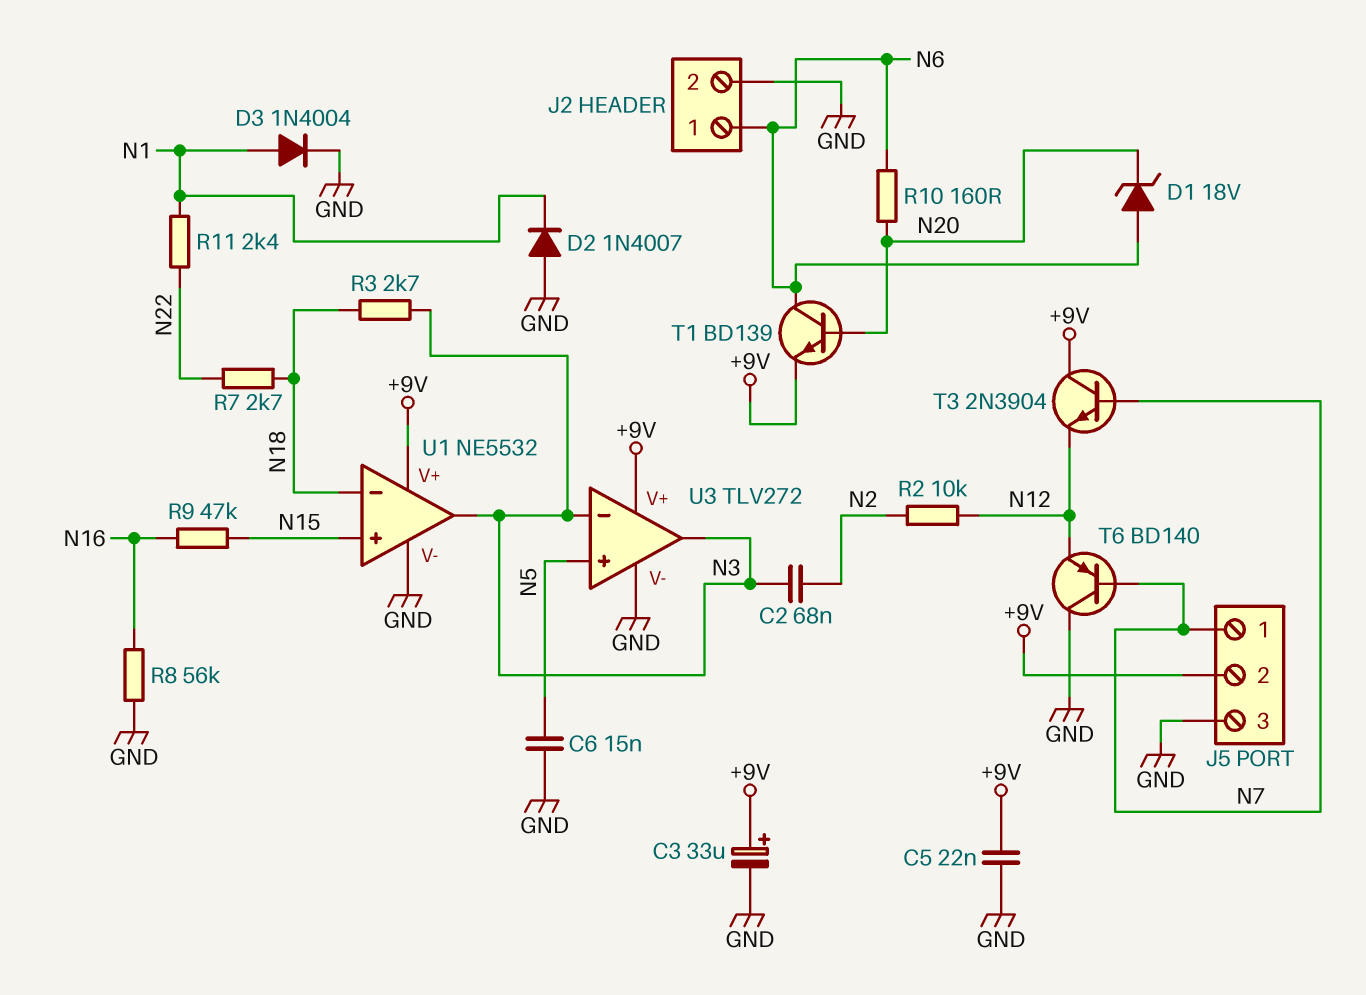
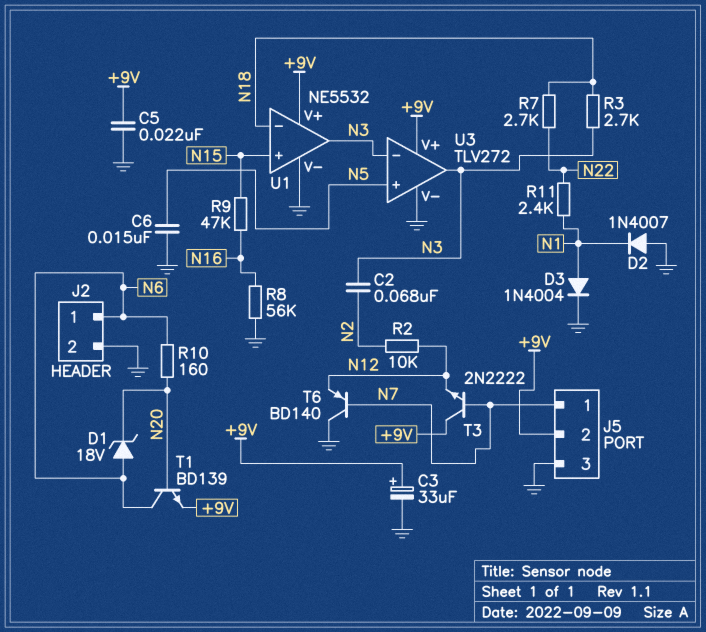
T3: NPN 2N3904 (B N7, C +9V, E N12) -> NPN 2N2222 (B N7, C +9V, E N12)

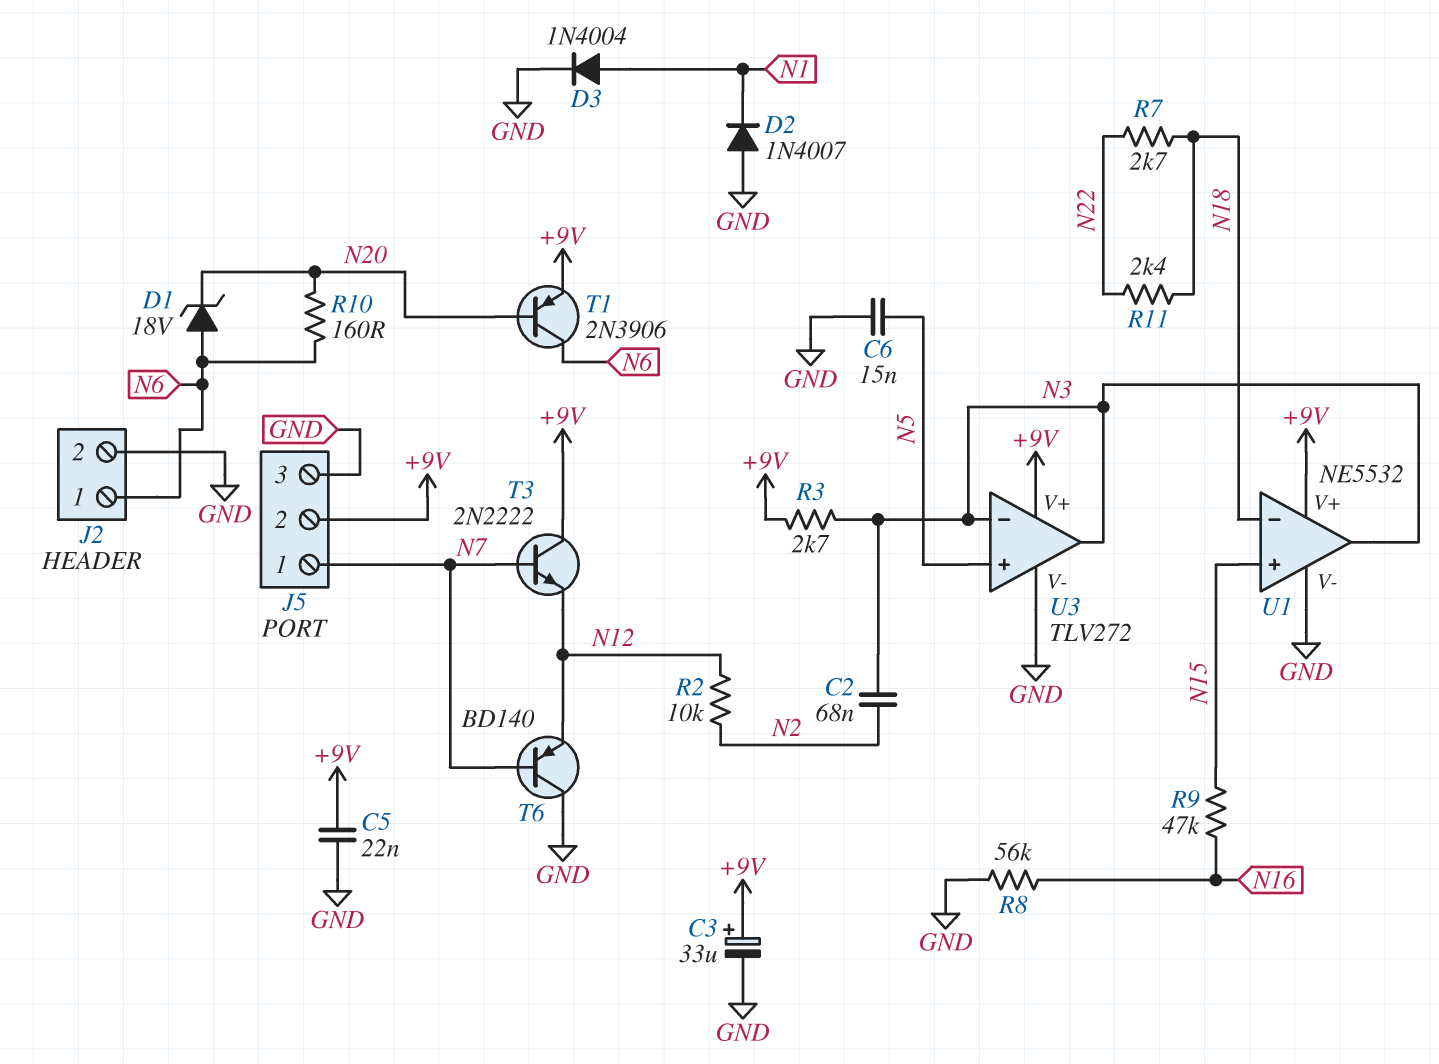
R3: 2.7k (N3, N18) -> 2.7k (+9V, N3)
R11: 2.4k (N1, N22) -> 2.4k (N18, N22)
T1: NPN BD139 (B N20, C N6, E +9V) -> PNP 2N3906 (B N20, C N6, E +9V)

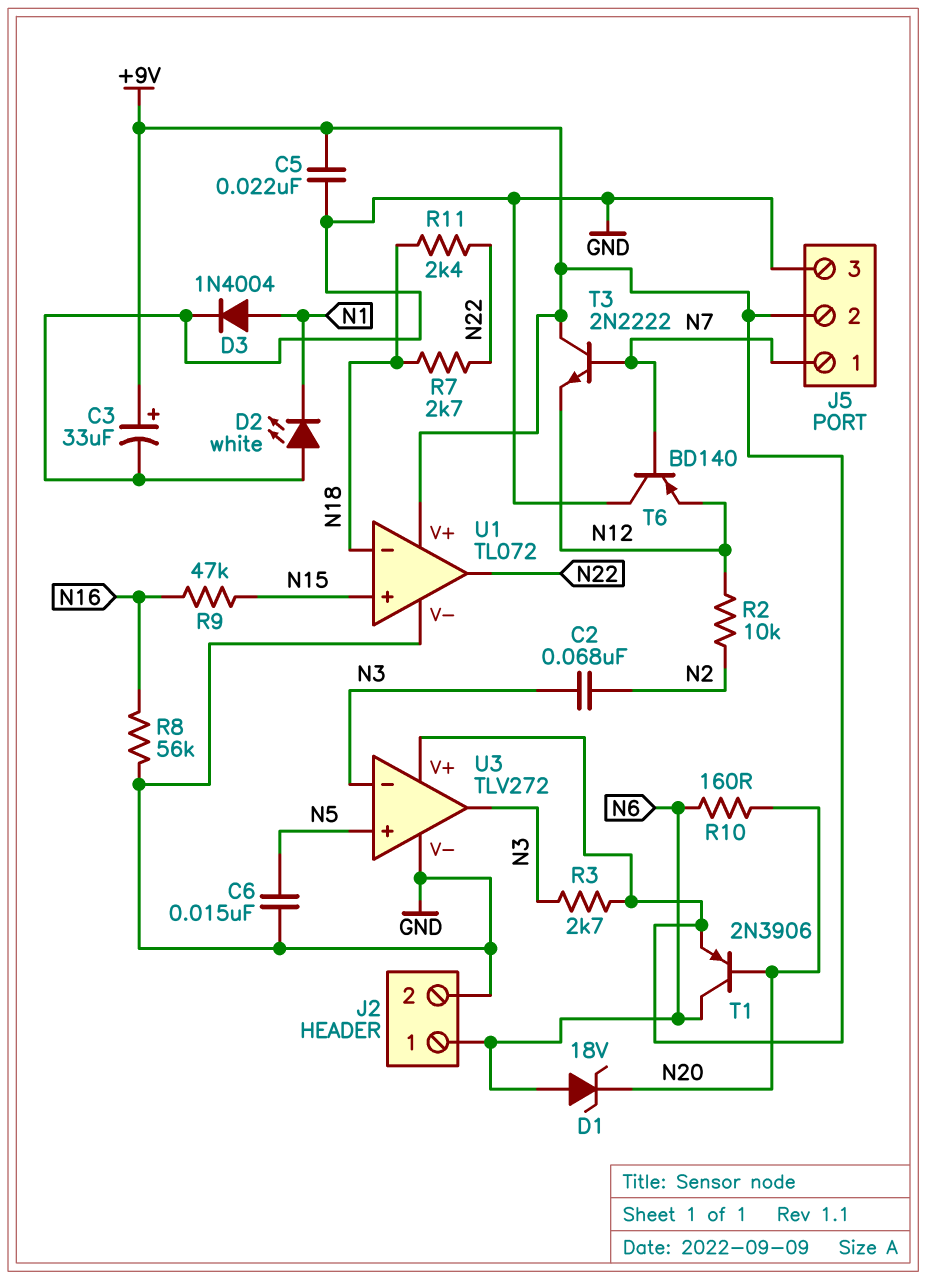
D2: diode 1N4007 (A GND, K N1) -> LED white (A GND, K N1)
U1: NE5532 -> TL072
U1 pin out: N3 -> N22

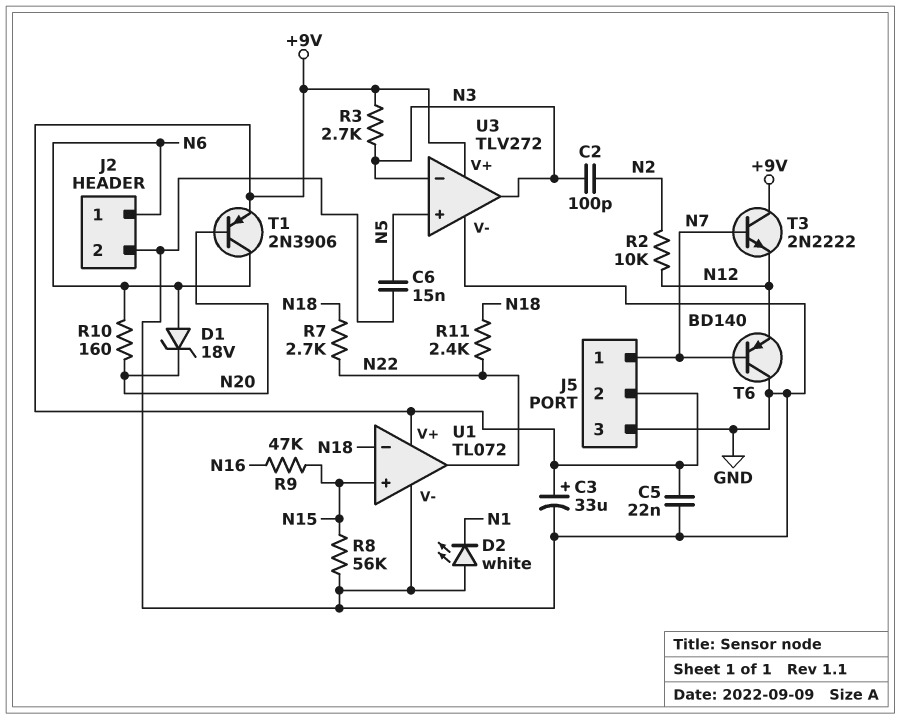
C2: 68nF (N2, N3) -> 100pF (N2, N3)
D3: diode 1N4004 (A N1, K GND) -> none
R8: 56k (GND, N16) -> 56k (GND, N15)

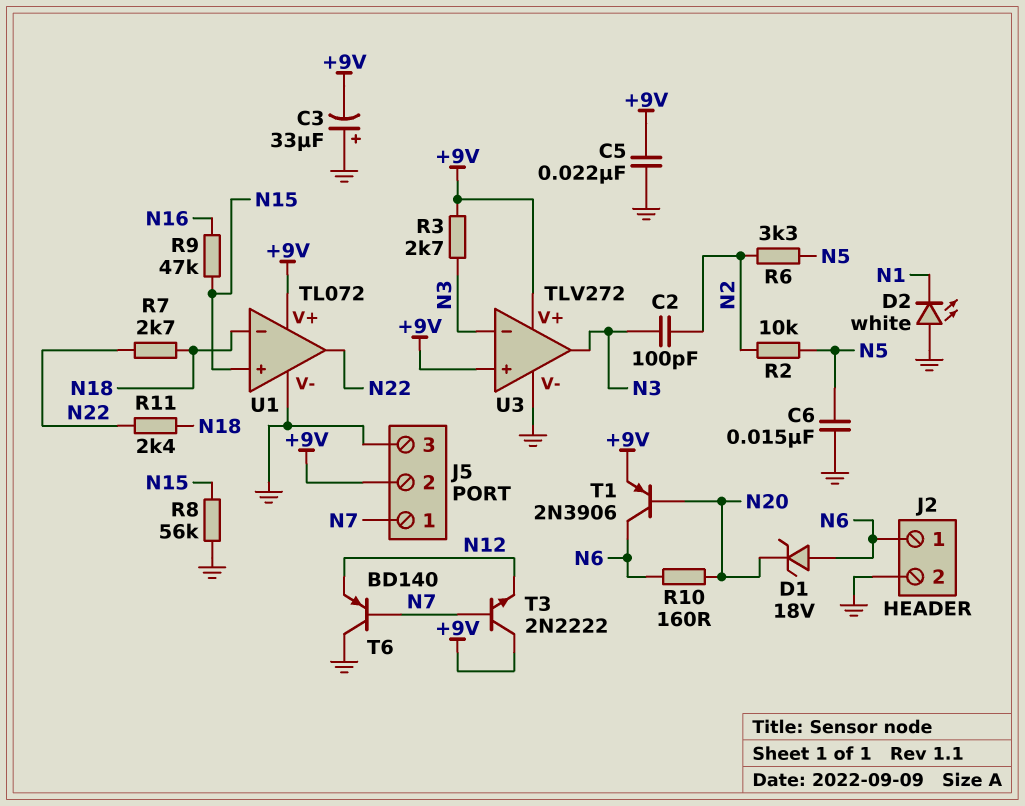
C3: 33uF (plus +9V, minus GND) -> 33uF (plus GND, minus +9V)
R2: 10k (N2, N12) -> 10k (N2, N5)
R6: none -> 3.3k (N2, N5)
U3 pin in+: N5 -> +9V

